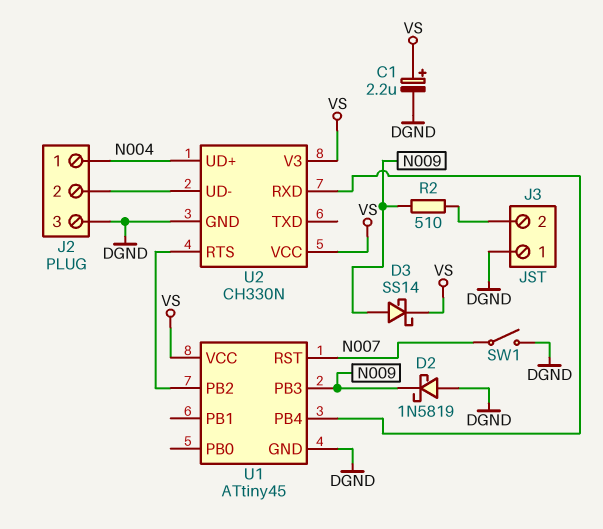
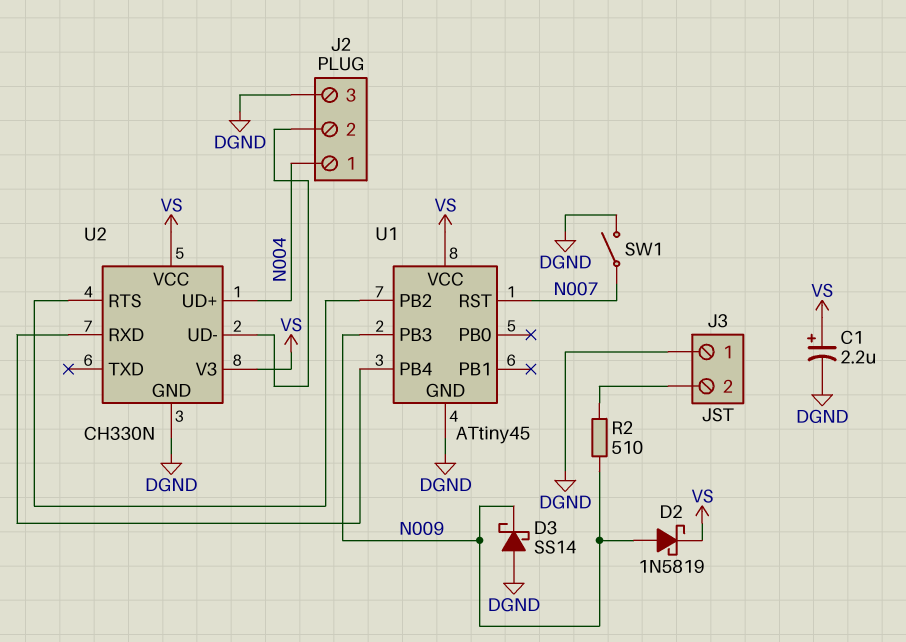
D2: schottky 1N5819 (A DGND, K N009) -> schottky 1N5819 (A N009, K VS)
D3: schottky SS14 (A N009, K VS) -> schottky SS14 (A DGND, K N009)

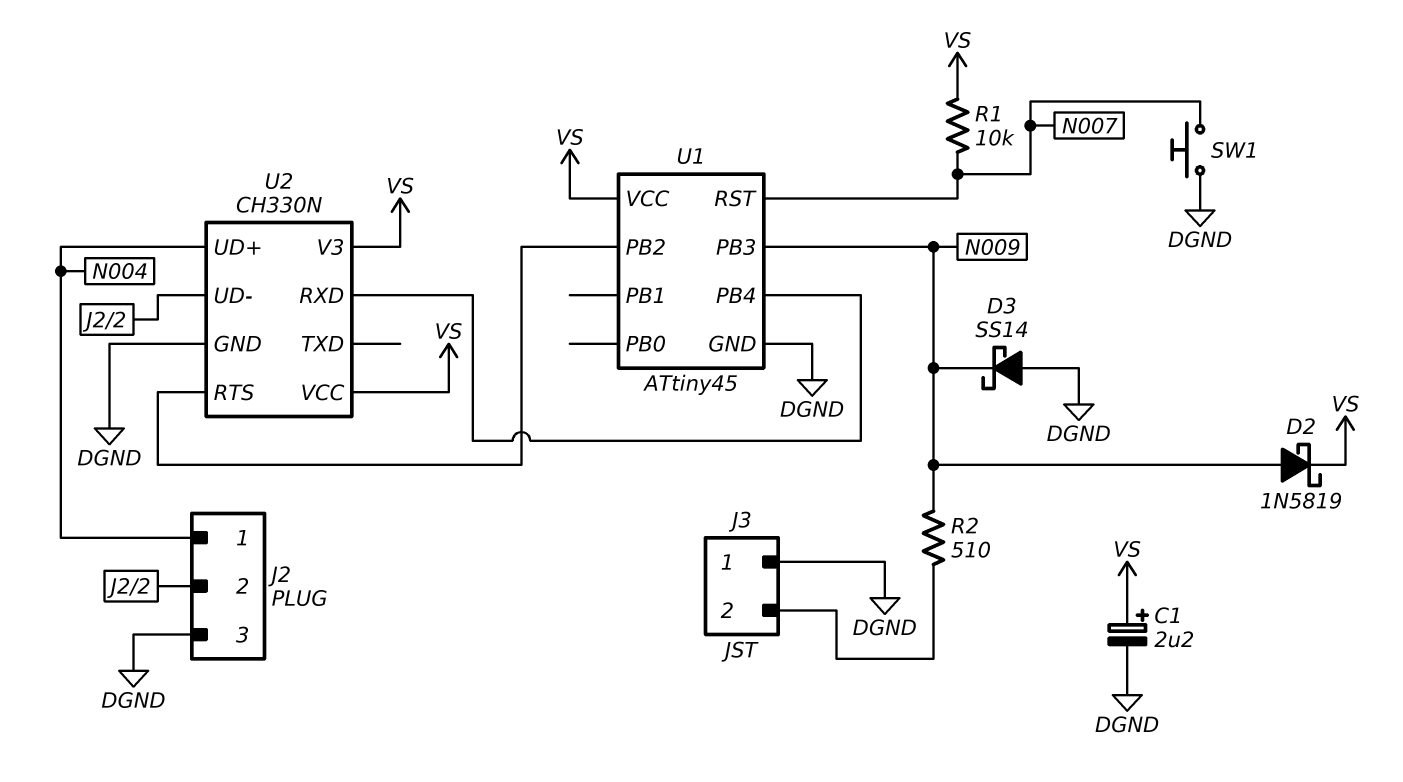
R1: none -> 10k (N007, VS)
SW1: switch (DGND, N007) -> button (DGND, N007)

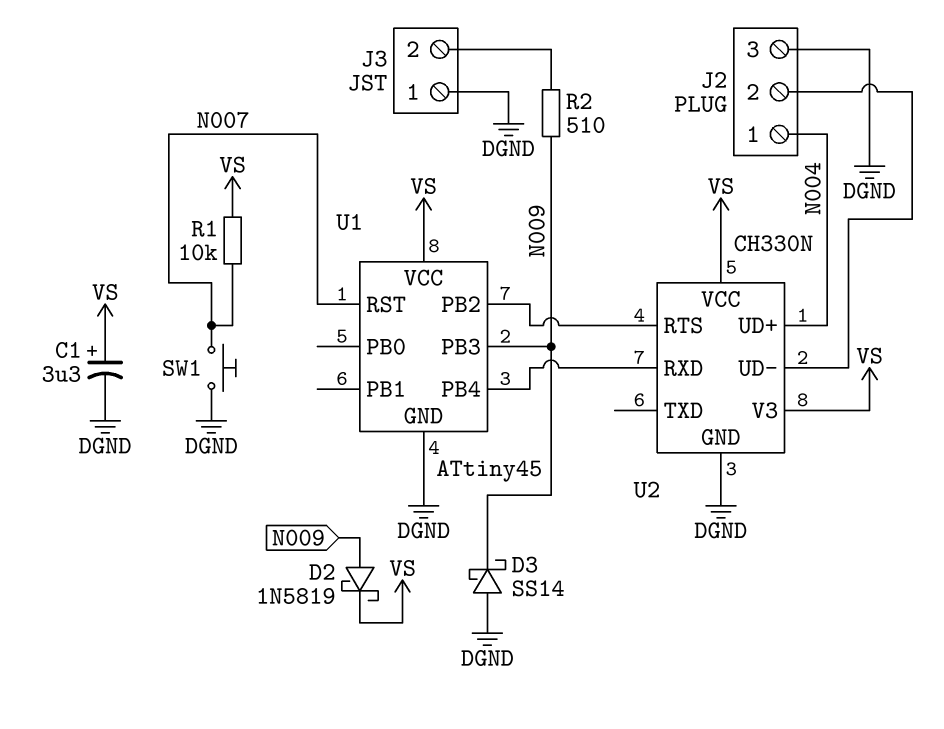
C1: 2.2uF (plus VS, minus DGND) -> 3.3uF (plus VS, minus DGND)

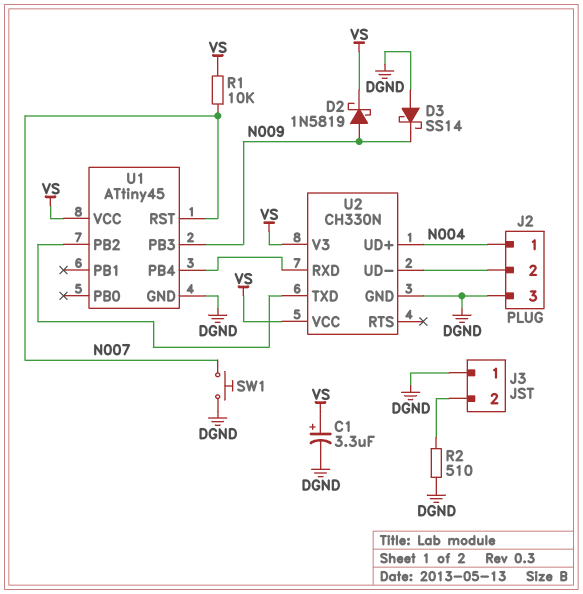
R2: 510 (J3/2, N009) -> 510 (DGND, J3/2)
U2 pin RTS: U1/PB2 -> none
U2 pin TXD: none -> U1/PB2

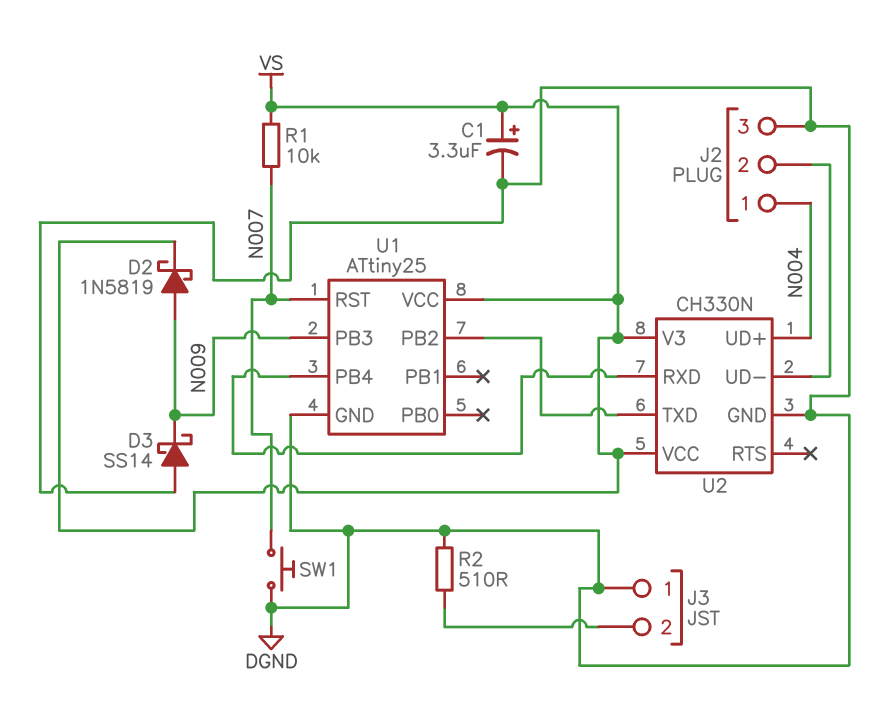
U1: ATtiny45 -> ATtiny25

